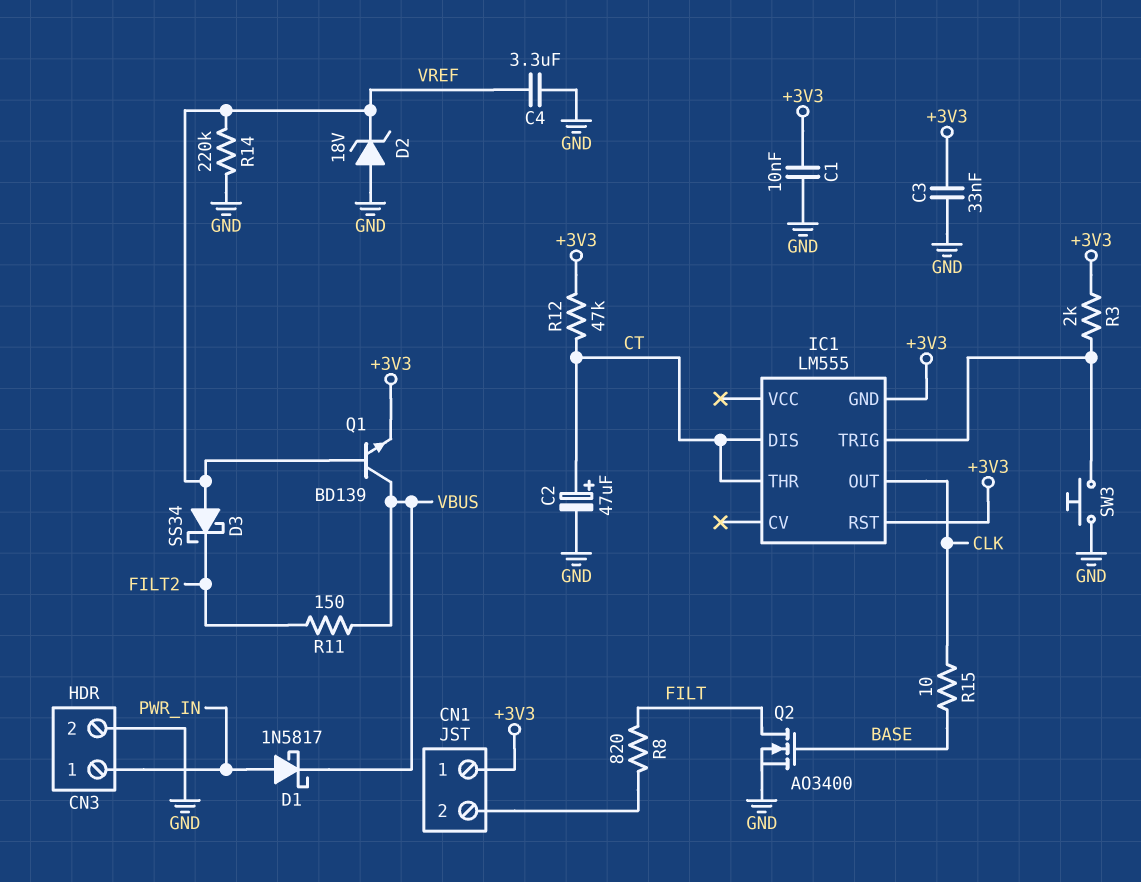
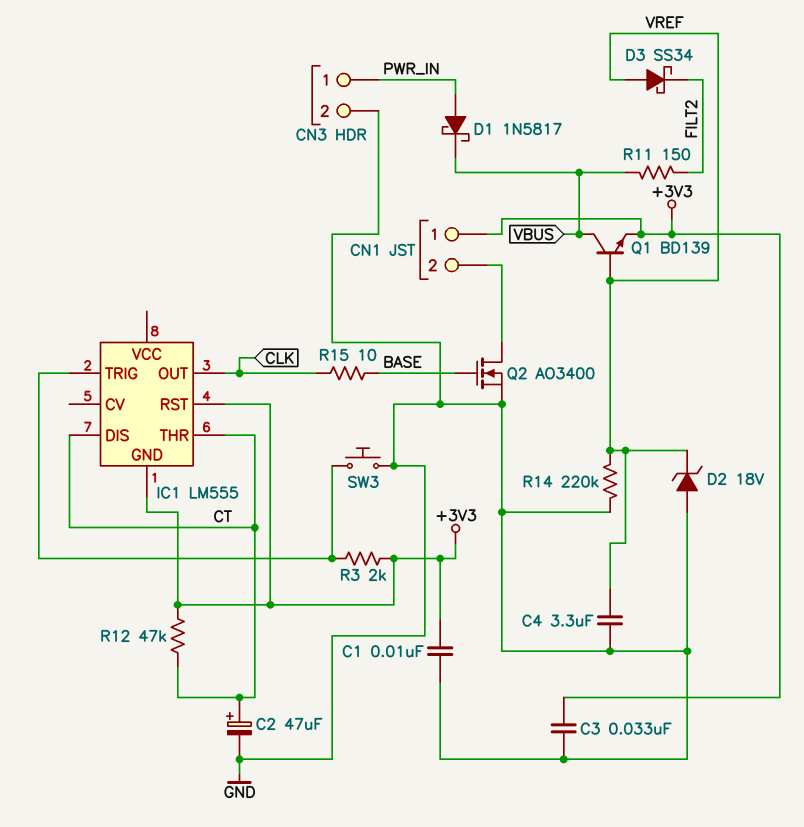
Q2: NMOS AO3400 (G BASE, D FILT, S GND) -> NMOS AO3400 (G BASE, D CN1/2, S GND)
R8: 820 (CN1/2, FILT) -> none

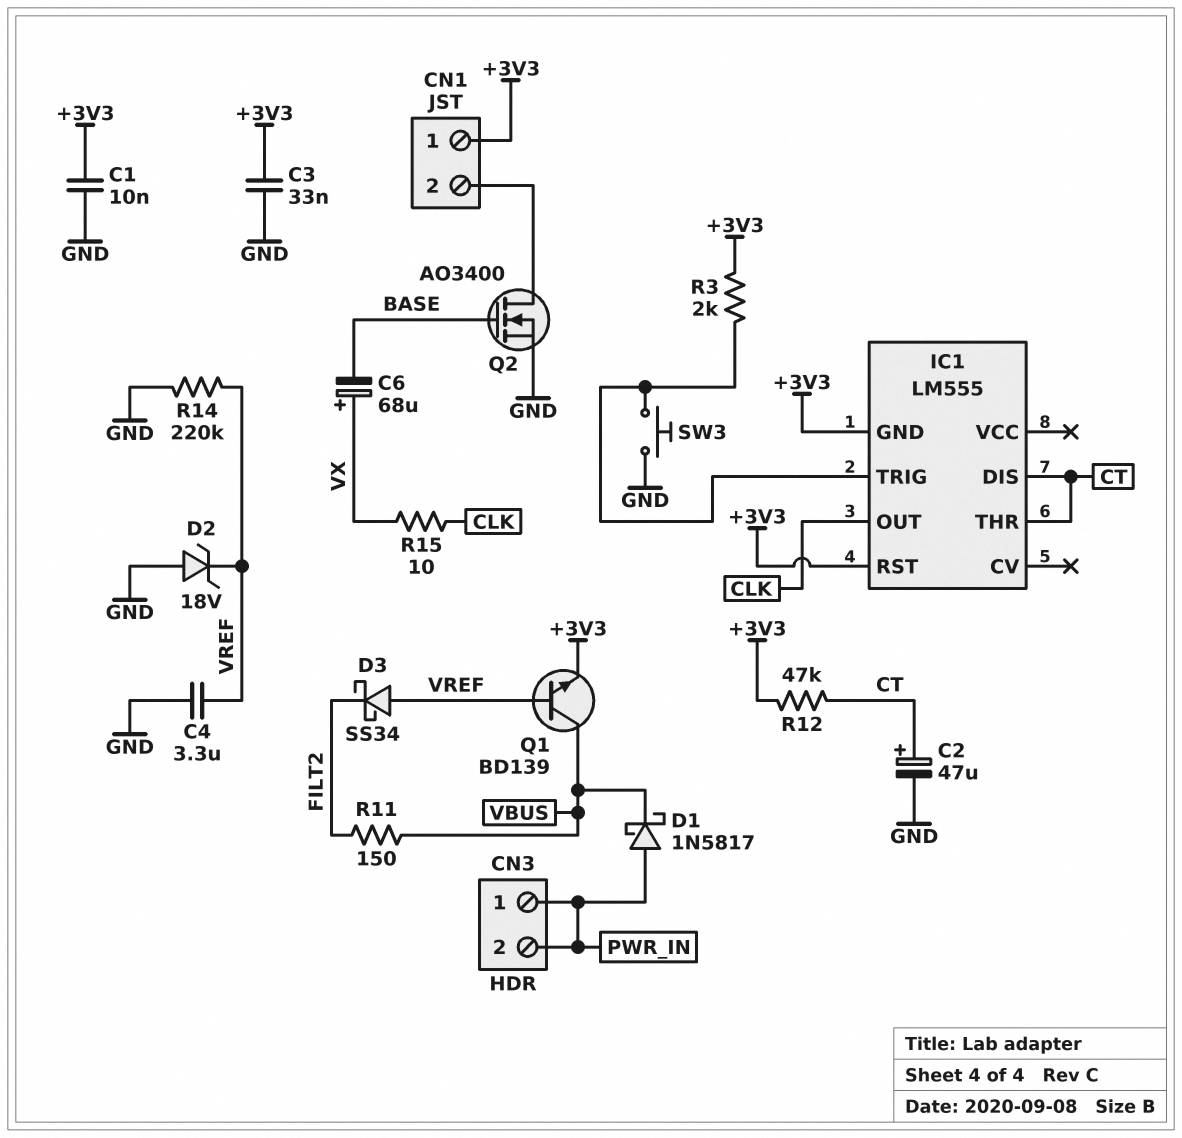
C6: none -> 68uF (plus VX, minus BASE)
CN3 pin 2: GND -> PWR_IN
R15: 10 (BASE, CLK) -> 10 (CLK, VX)

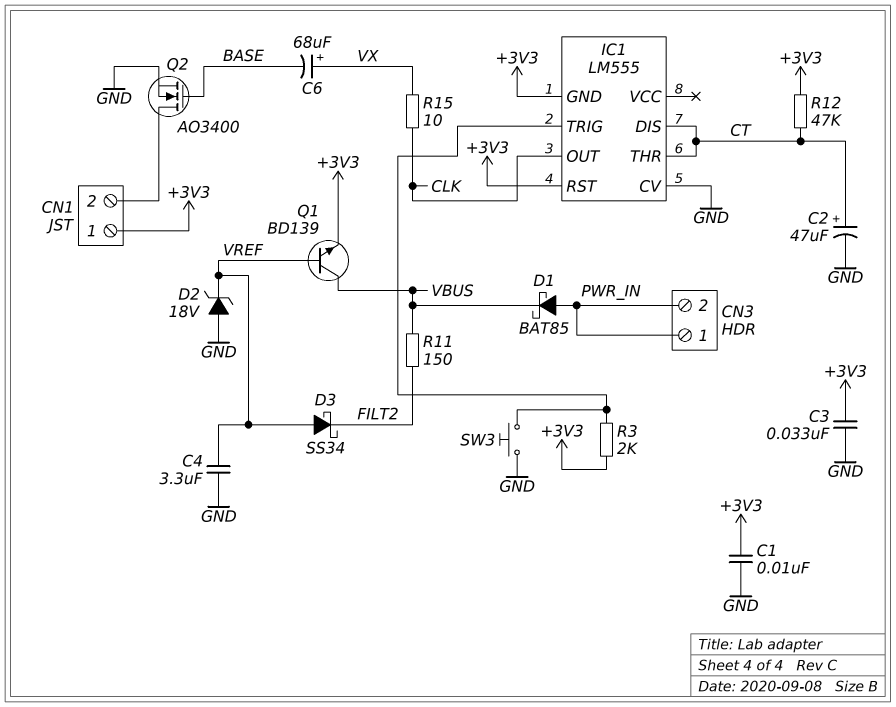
D1: schottky 1N5817 (A PWR_IN, K VBUS) -> schottky BAT85 (A PWR_IN, K VBUS)
IC1 pin CV: none -> GND
R14: 220k (GND, VREF) -> none

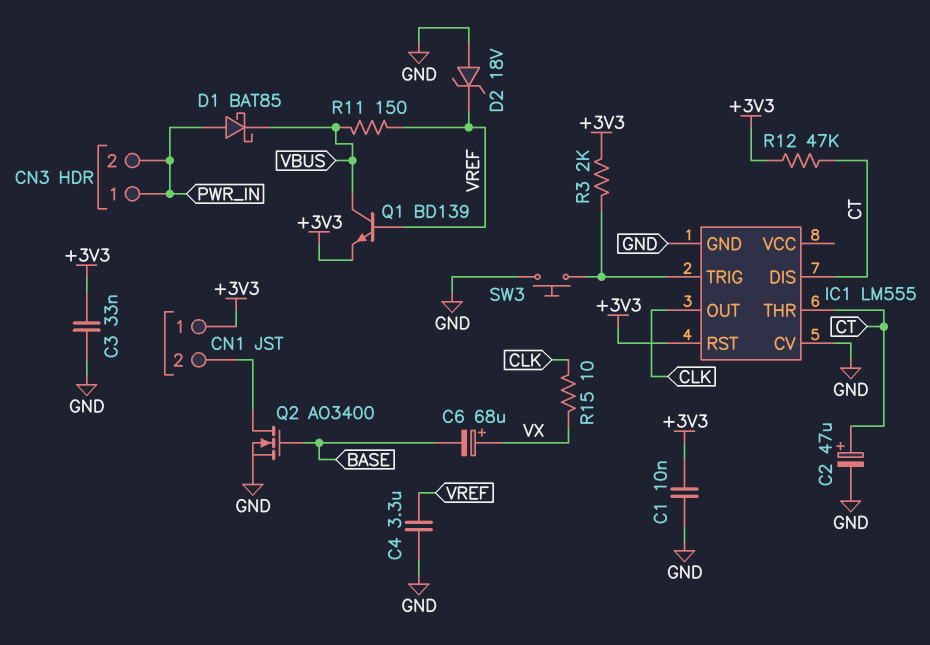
D3: schottky SS34 (A VREF, K FILT2) -> none
IC1 pin GND: +3V3 -> GND
R11: 150 (FILT2, VBUS) -> 150 (VBUS, VREF)

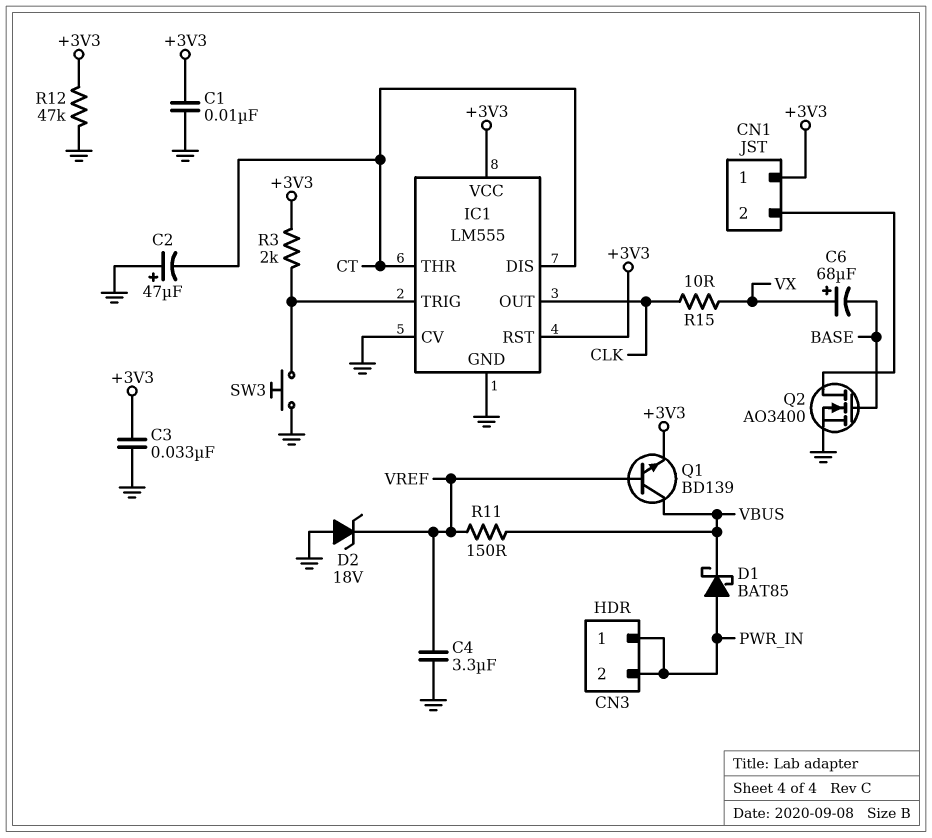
C2: 47uF (plus CT, minus GND) -> 47uF (plus GND, minus CT)
IC1 pin VCC: none -> +3V3
R12: 47k (+3V3, CT) -> 47k (+3V3, GND)

